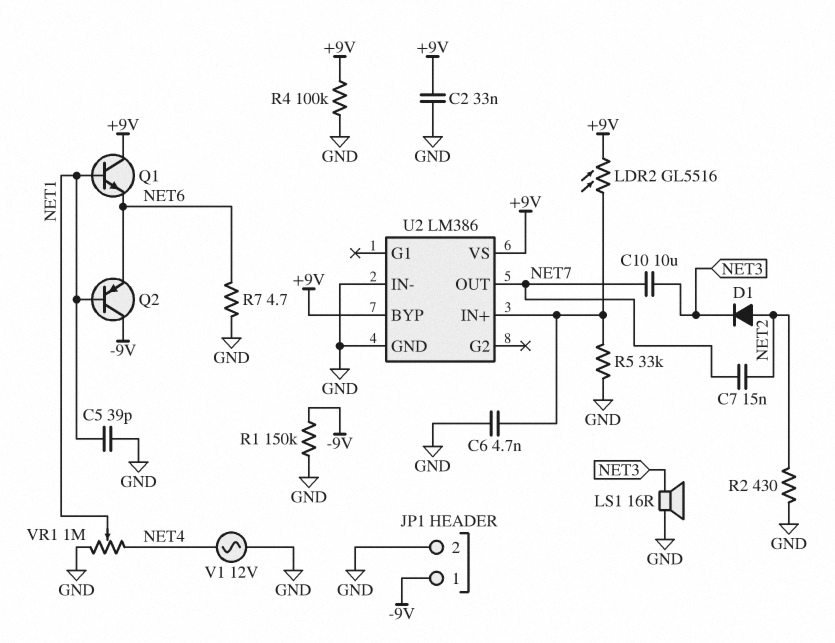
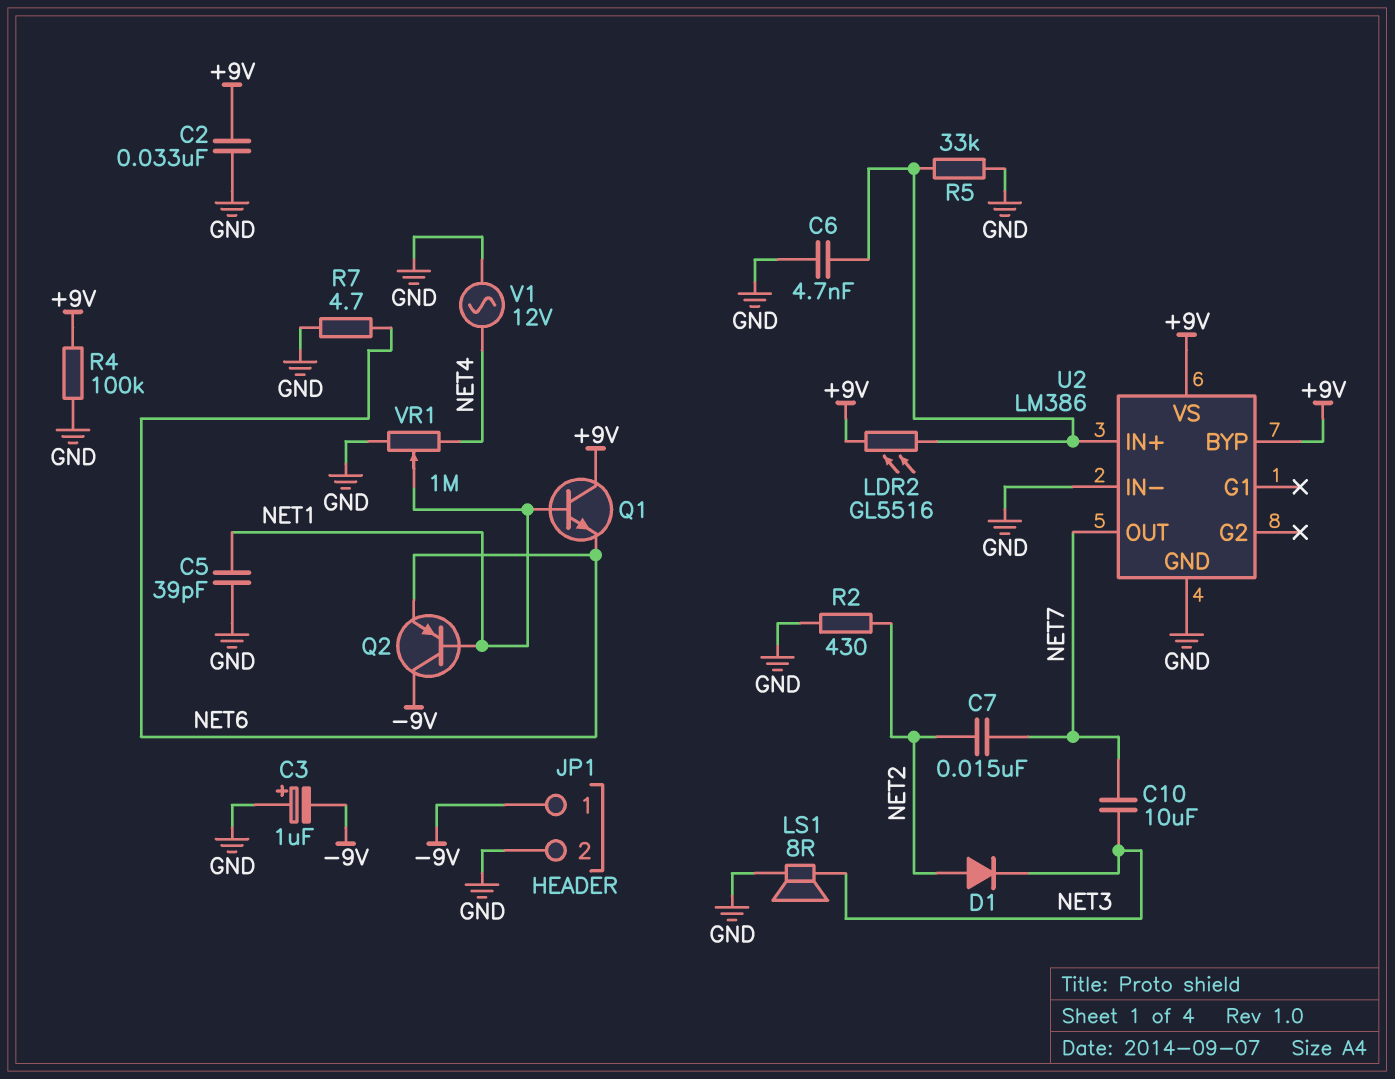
C3: none -> 1uF (plus GND, minus -9V)
LS1: speaker 16R (GND, NET3) -> speaker 8R (GND, NET3)
R1: 150k (-9V, GND) -> none

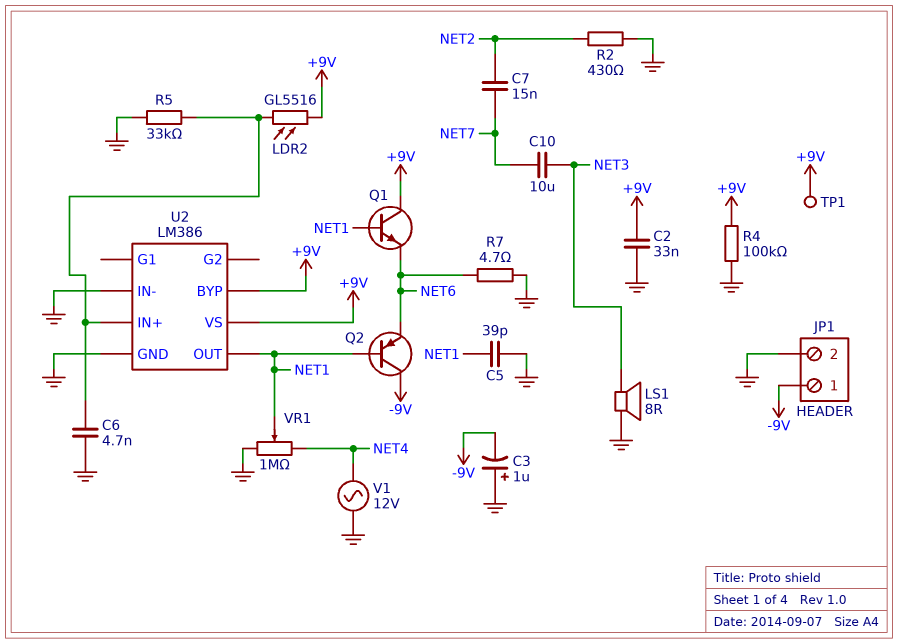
D1: diode (A NET2, K NET3) -> none
TP1: none -> test point (+9V)
U2 pin OUT: NET7 -> NET1

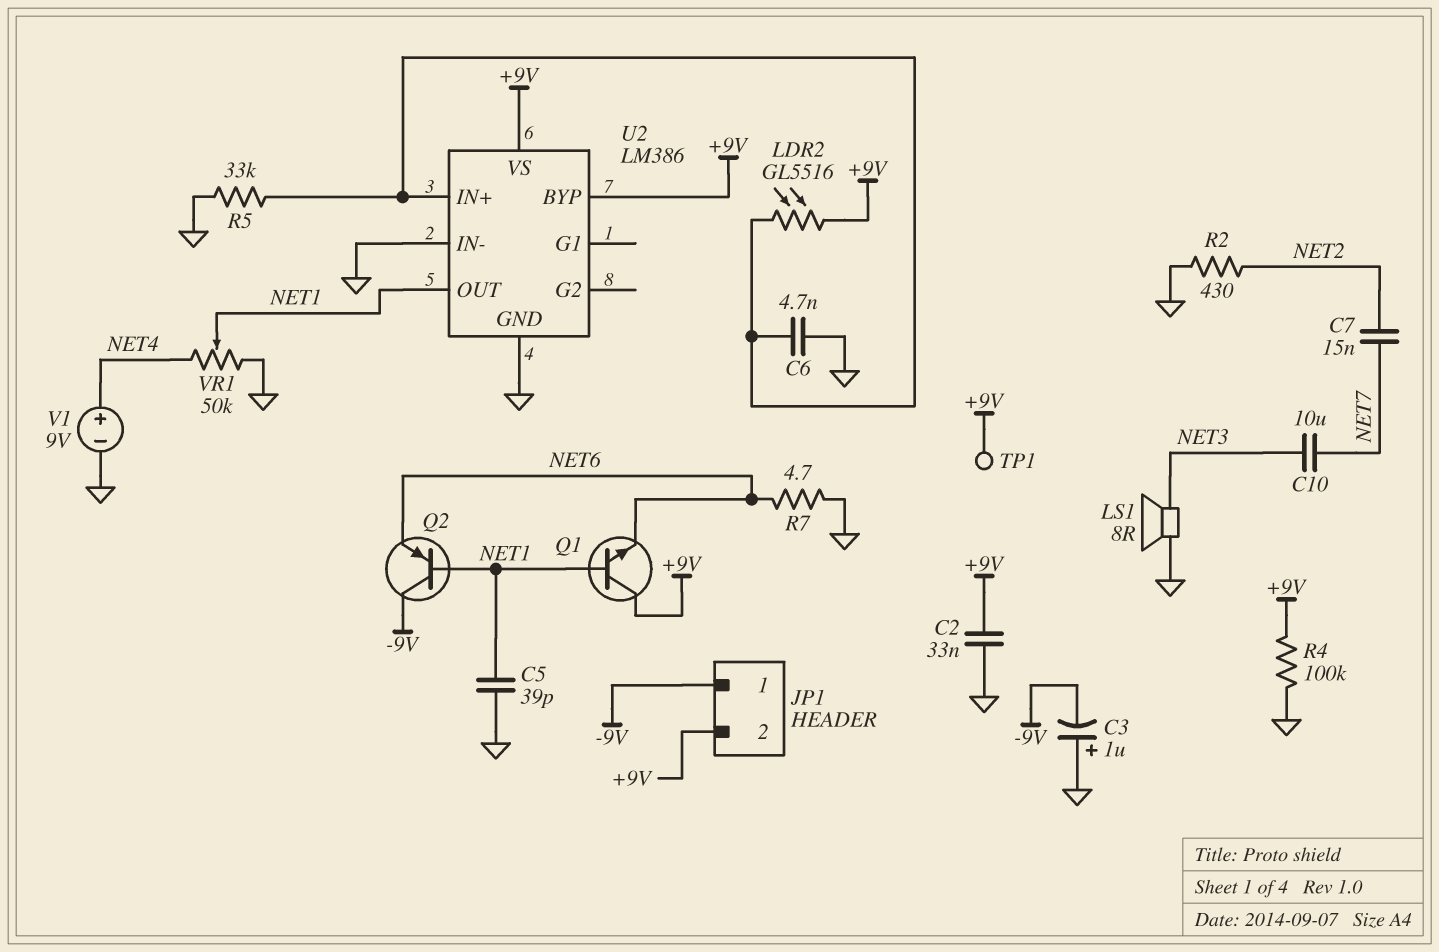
JP1 pin 2: GND -> +9V
V1: AC 12V (GND, NET4) -> 9V (plus NET4, minus GND)
VR1: 1M (GND, NET4, wiper NET1) -> 50k (GND, NET4, wiper NET1)

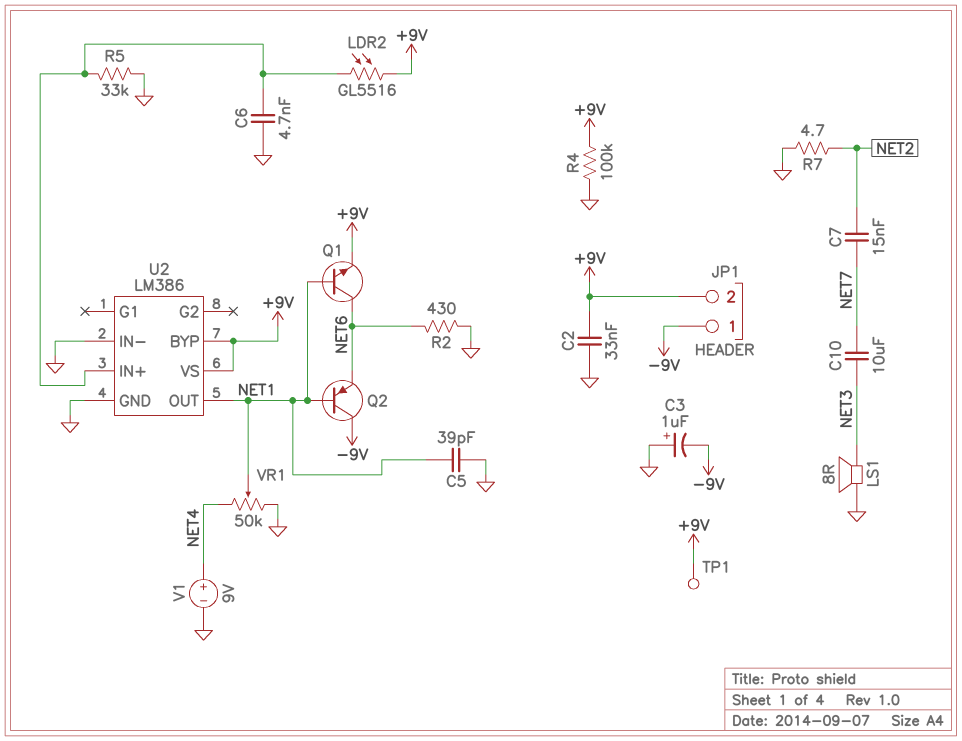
Q1: NPN (B NET1, C +9V, E NET6) -> NPN (B NET1, C NET6, E +9V)
R2: 430 (GND, NET2) -> 430 (GND, NET6)
R7: 4.7 (GND, NET6) -> 4.7 (GND, NET2)

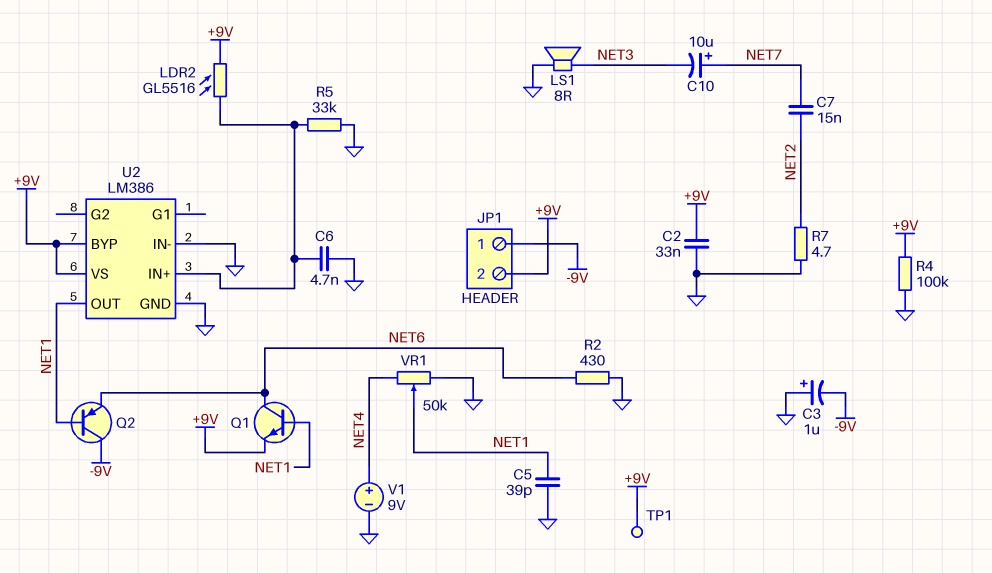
C10: 10uF (NET3, NET7) -> 10uF (plus NET7, minus NET3)

